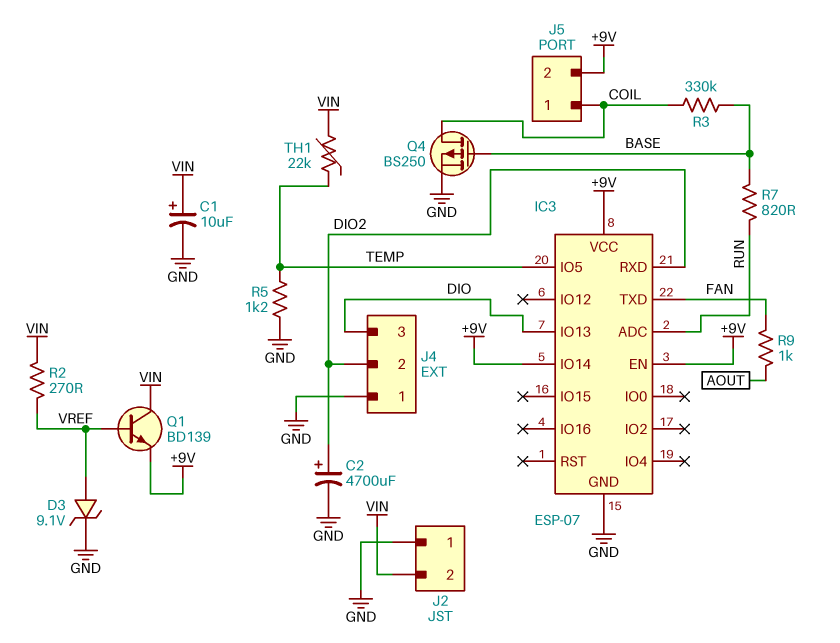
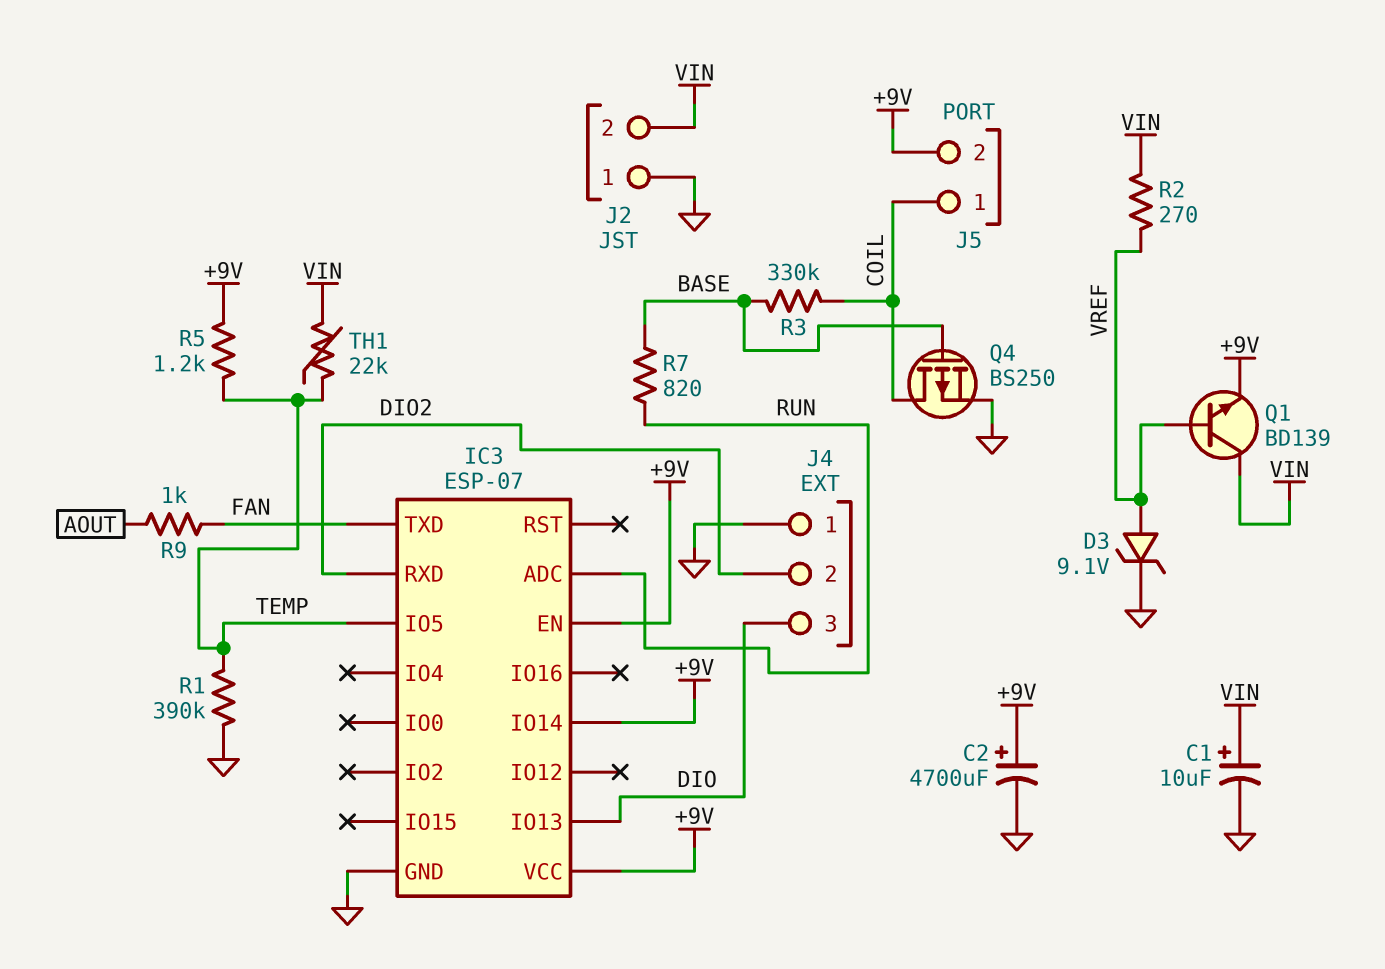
C2: 4700uF (plus DIO2, minus GND) -> 4700uF (plus +9V, minus GND)
R1: none -> 390k (GND, TEMP)
R5: 1.2k (GND, TEMP) -> 1.2k (+9V, TEMP)

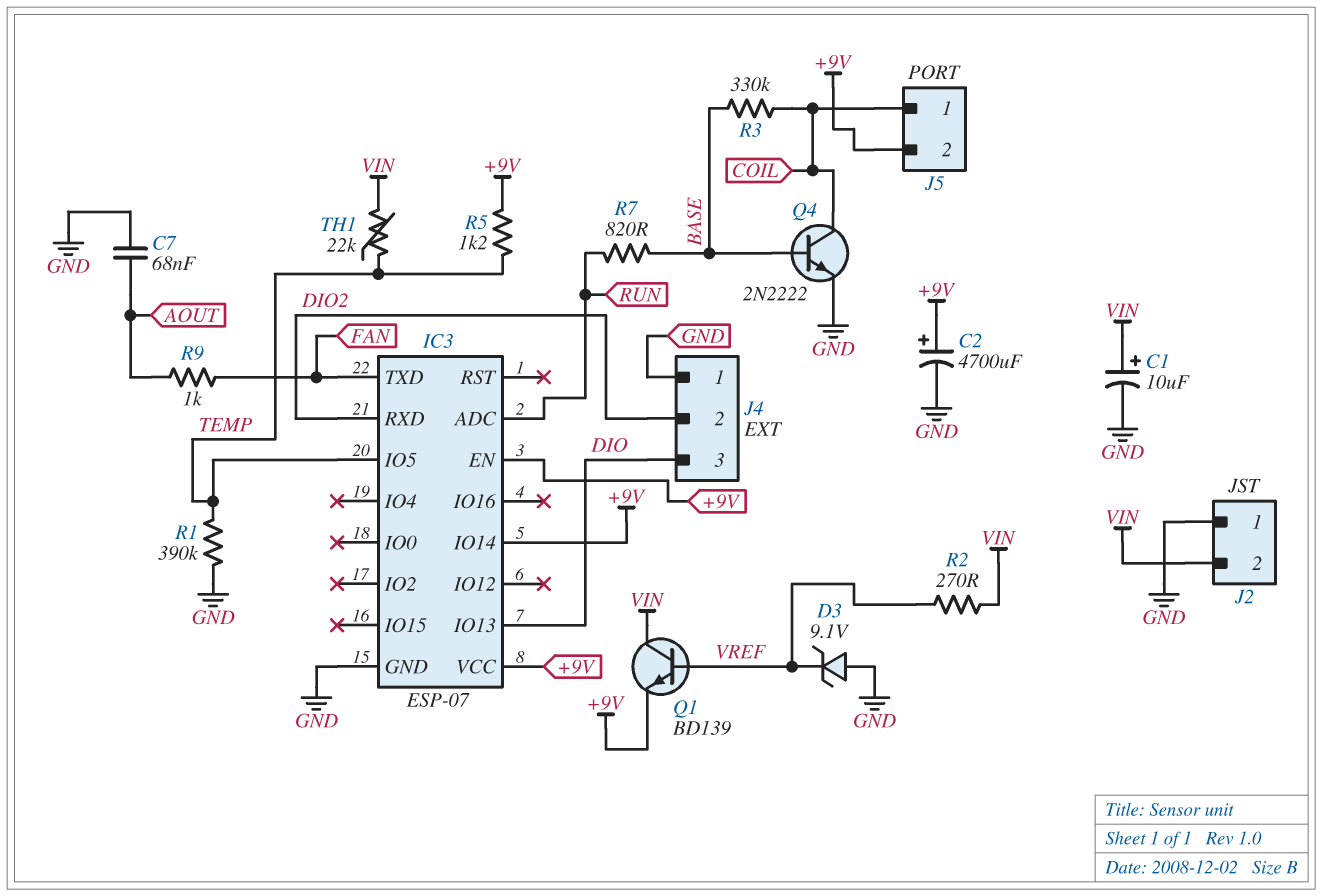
C7: none -> 68nF (AOUT, GND)
D3: zener 9.1V (A VREF, K GND) -> zener 9.1V (A GND, K VREF)
Q4: PMOS BS250 (G BASE, D COIL, S GND) -> NPN 2N2222 (B BASE, C COIL, E GND)

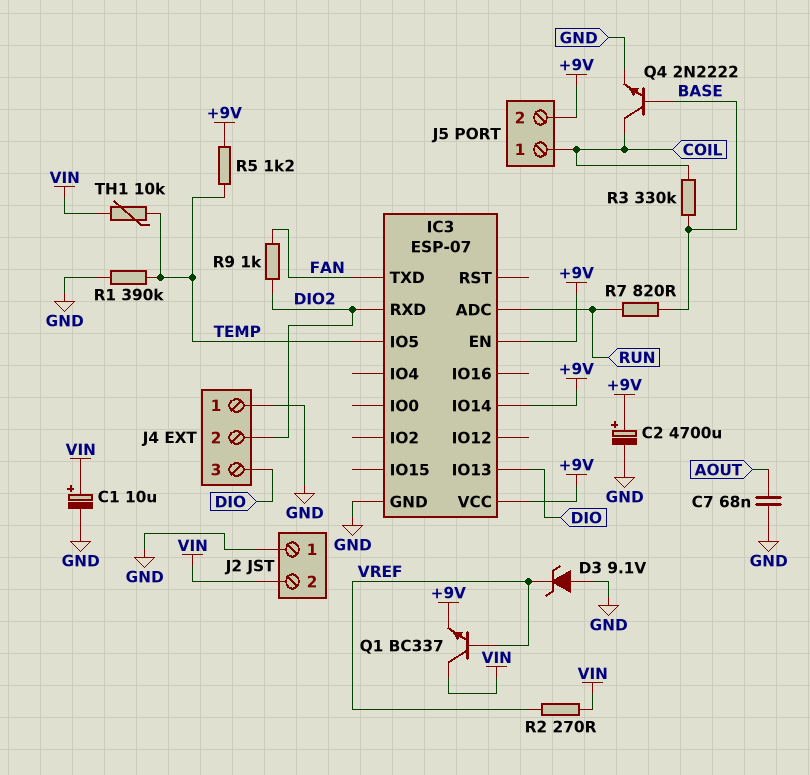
Q1: NPN BD139 (B VREF, C VIN, E +9V) -> NPN BC337 (B VREF, C VIN, E +9V)
R9: 1k (AOUT, FAN) -> 1k (DIO2, FAN)
TH1: 22k (TEMP, VIN) -> 10k (TEMP, VIN)

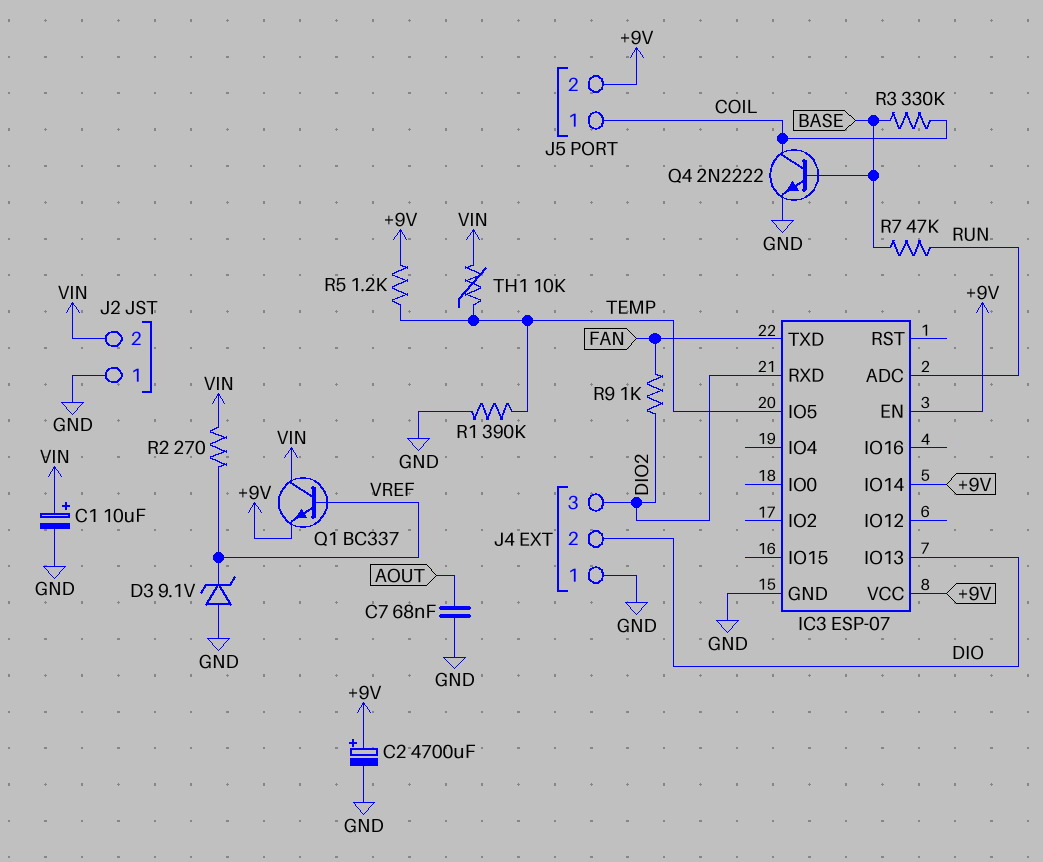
J4 pin 2: DIO2 -> DIO
J4 pin 3: DIO -> DIO2
R7: 820 (BASE, RUN) -> 47k (BASE, RUN)

